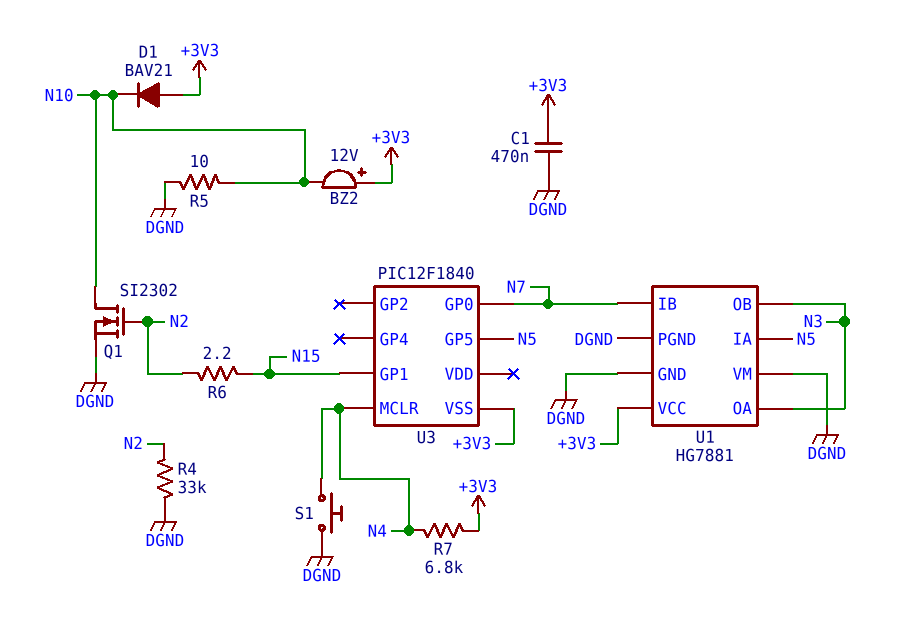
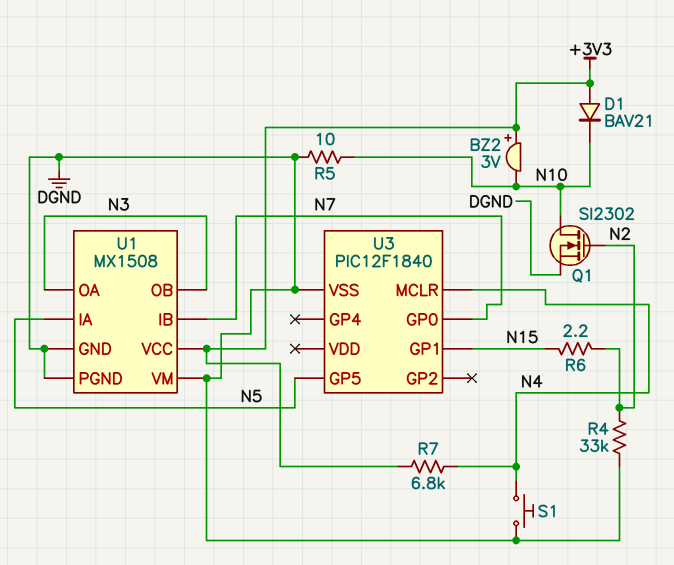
BZ2: buzzer 12V (plus +3V3, minus N10) -> buzzer 3V (plus +3V3, minus N10)
C1: 470nF (+3V3, DGND) -> none
U1: HG7881 -> MX1508
U3 pin VSS: +3V3 -> DGND

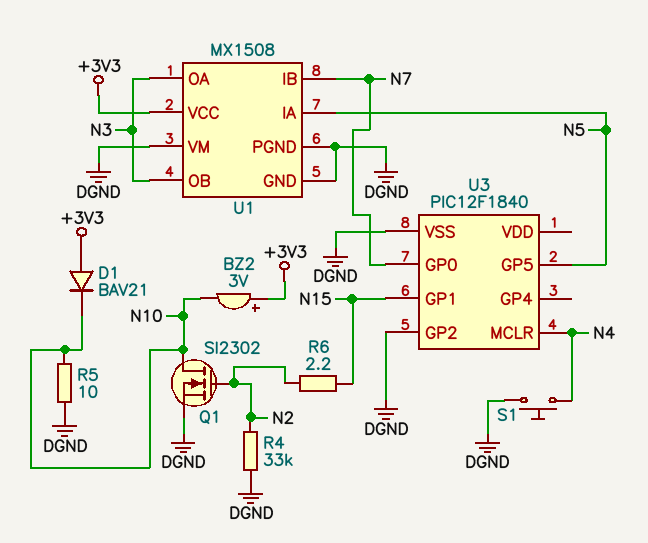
R7: 6.8k (+3V3, N4) -> none
U3 pin GP2: none -> DGND

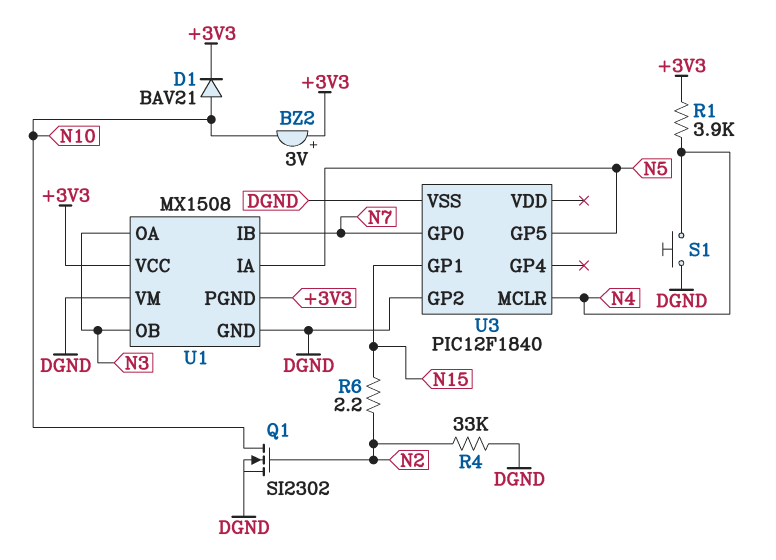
D1: diode BAV21 (A +3V3, K N10) -> diode BAV21 (A N10, K +3V3)
R1: none -> 3.9k (+3V3, N4)
R5: 10 (DGND, N10) -> none
U1 pin PGND: DGND -> +3V3

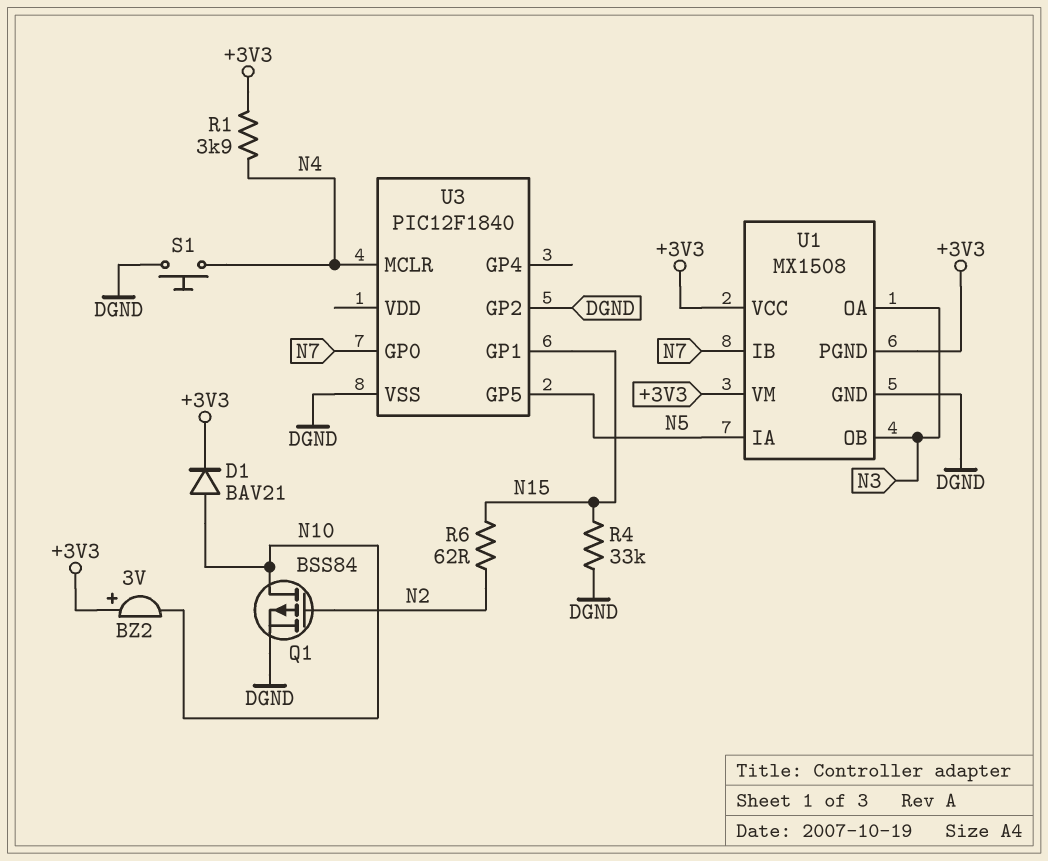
Q1: NMOS SI2302 (G N2, D N10, S DGND) -> PMOS BSS84 (G N2, D N10, S DGND)
R4: 33k (DGND, N2) -> 33k (DGND, N15)
R6: 2.2 (N2, N15) -> 62 (N2, N15)
U1 pin VM: DGND -> +3V3

